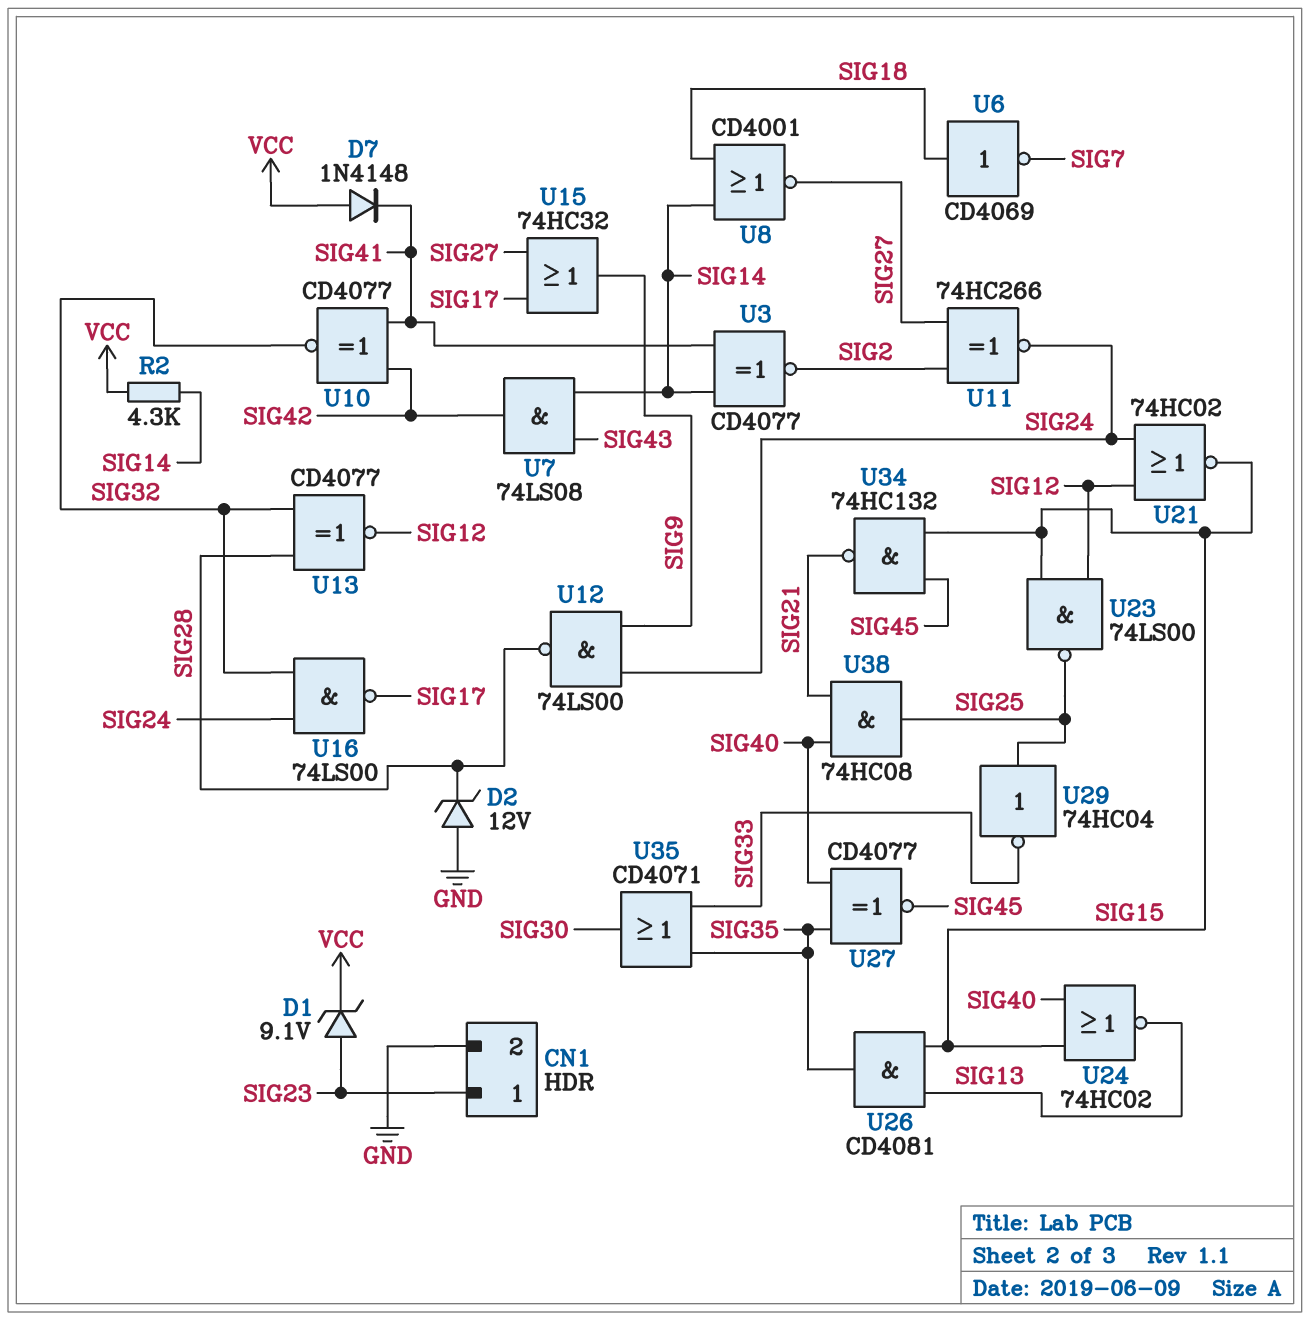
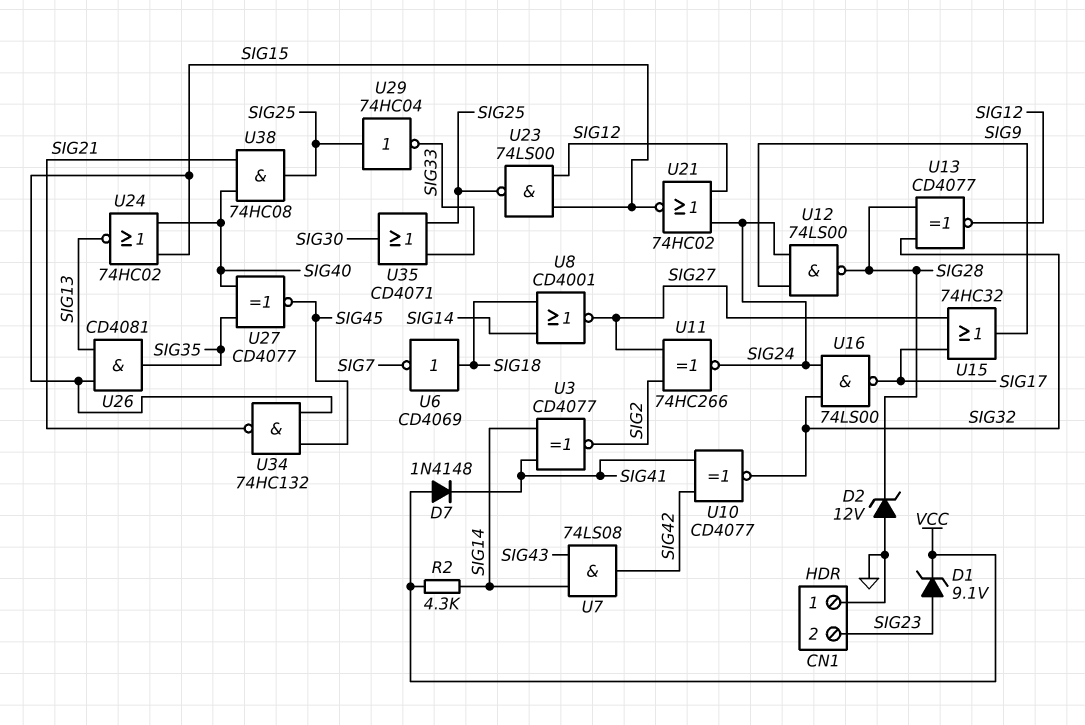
CN1 pin 1: SIG23 -> GND
CN1 pin 2: GND -> SIG23
U35: OR CD4071 (in SIG33, in SIG35, out SIG30) -> OR CD4071 (in SIG25, in SIG33, out SIG30)

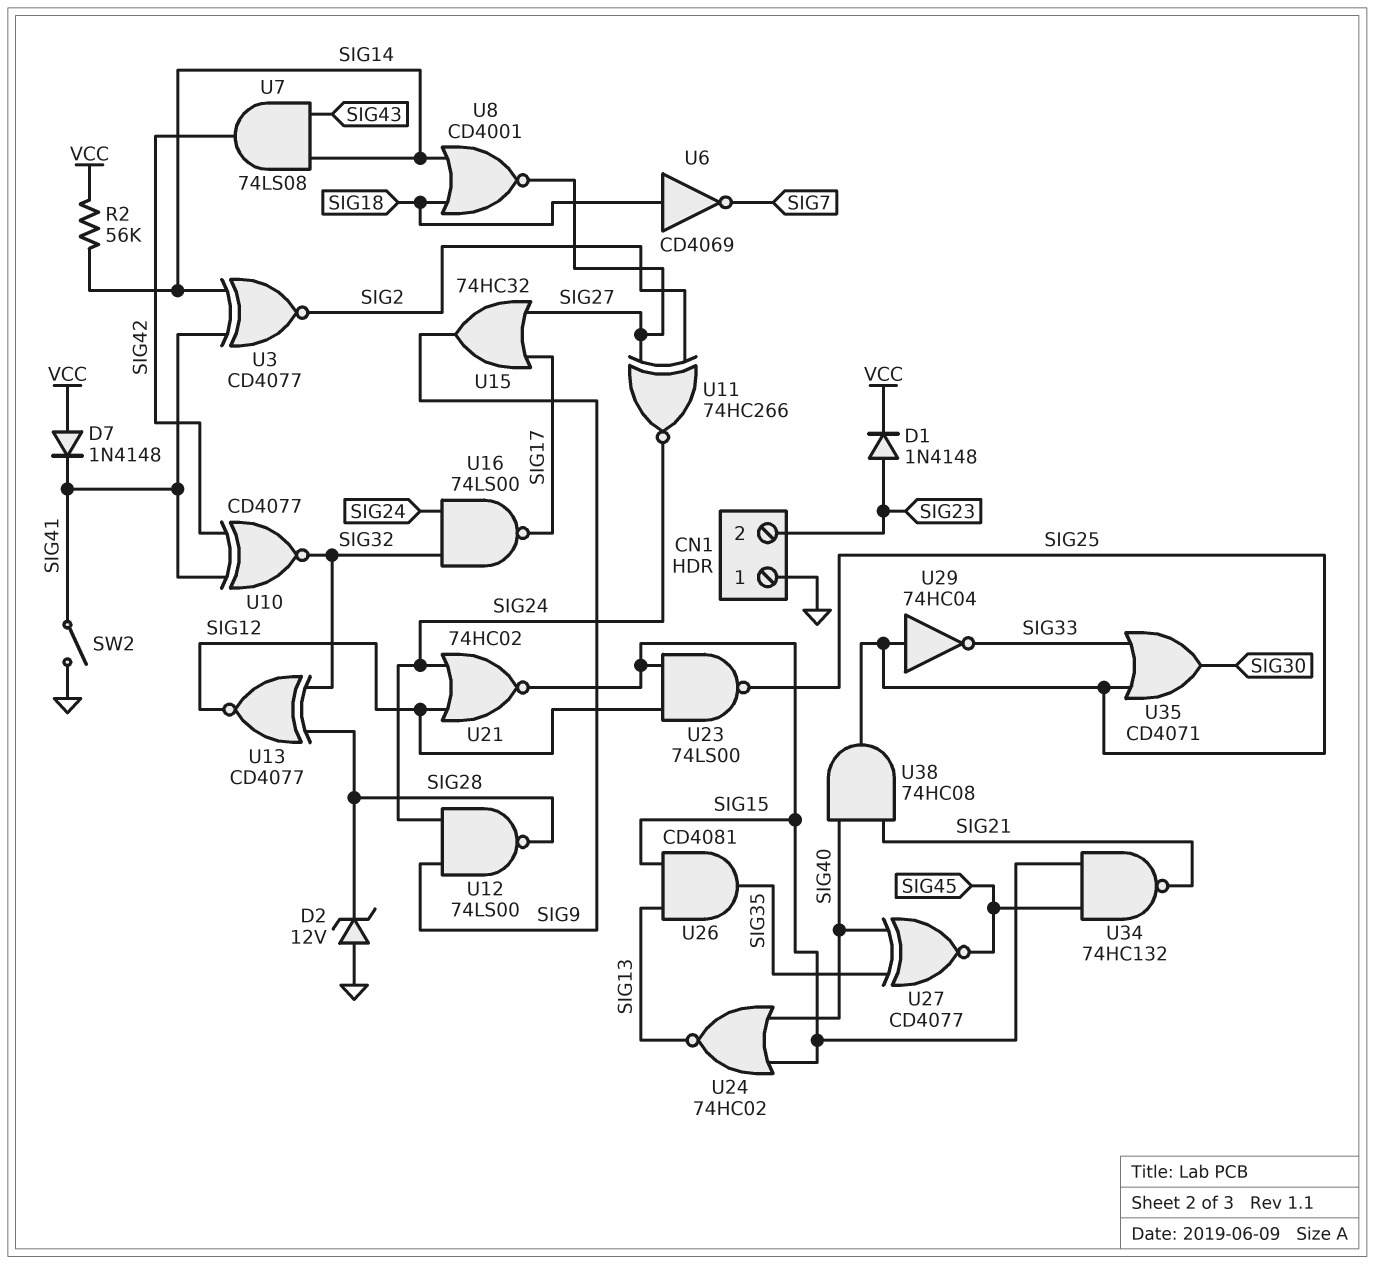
D1: zener 9.1V (A SIG23, K VCC) -> diode 1N4148 (A SIG23, K VCC)
R2: 4.3k (SIG14, VCC) -> 56k (SIG14, VCC)
SW2: none -> switch (GND, SIG41)

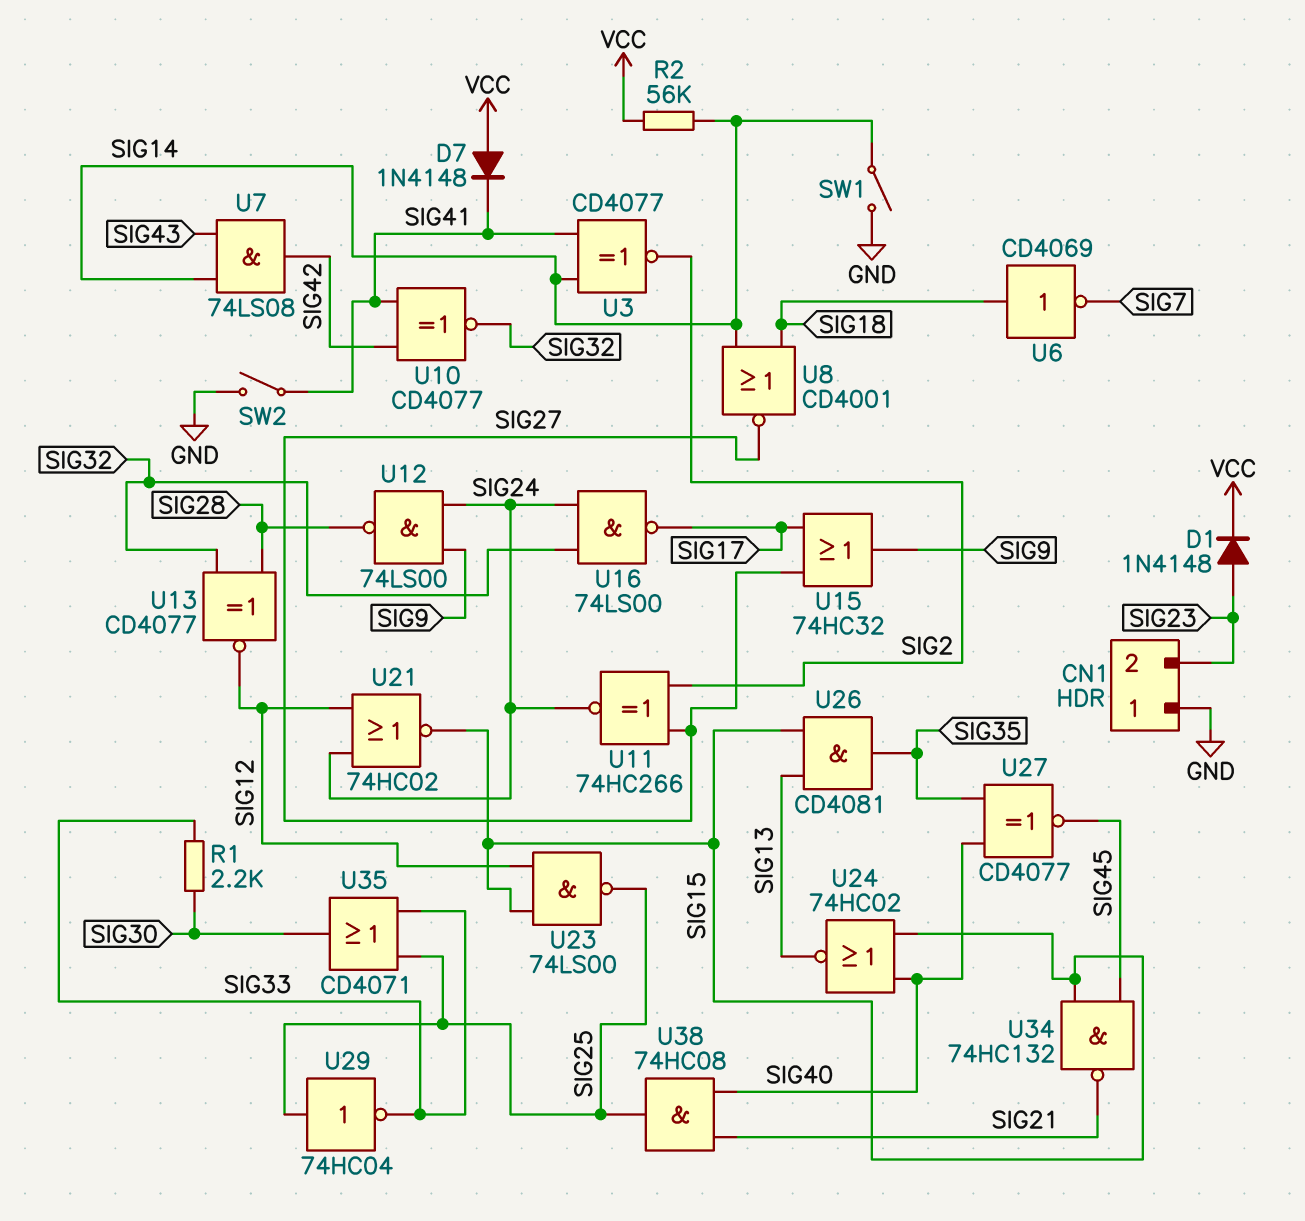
D2: zener 12V (A GND, K SIG28) -> none
R1: none -> 2.2k (SIG30, SIG33)
SW1: none -> switch (GND, SIG14)

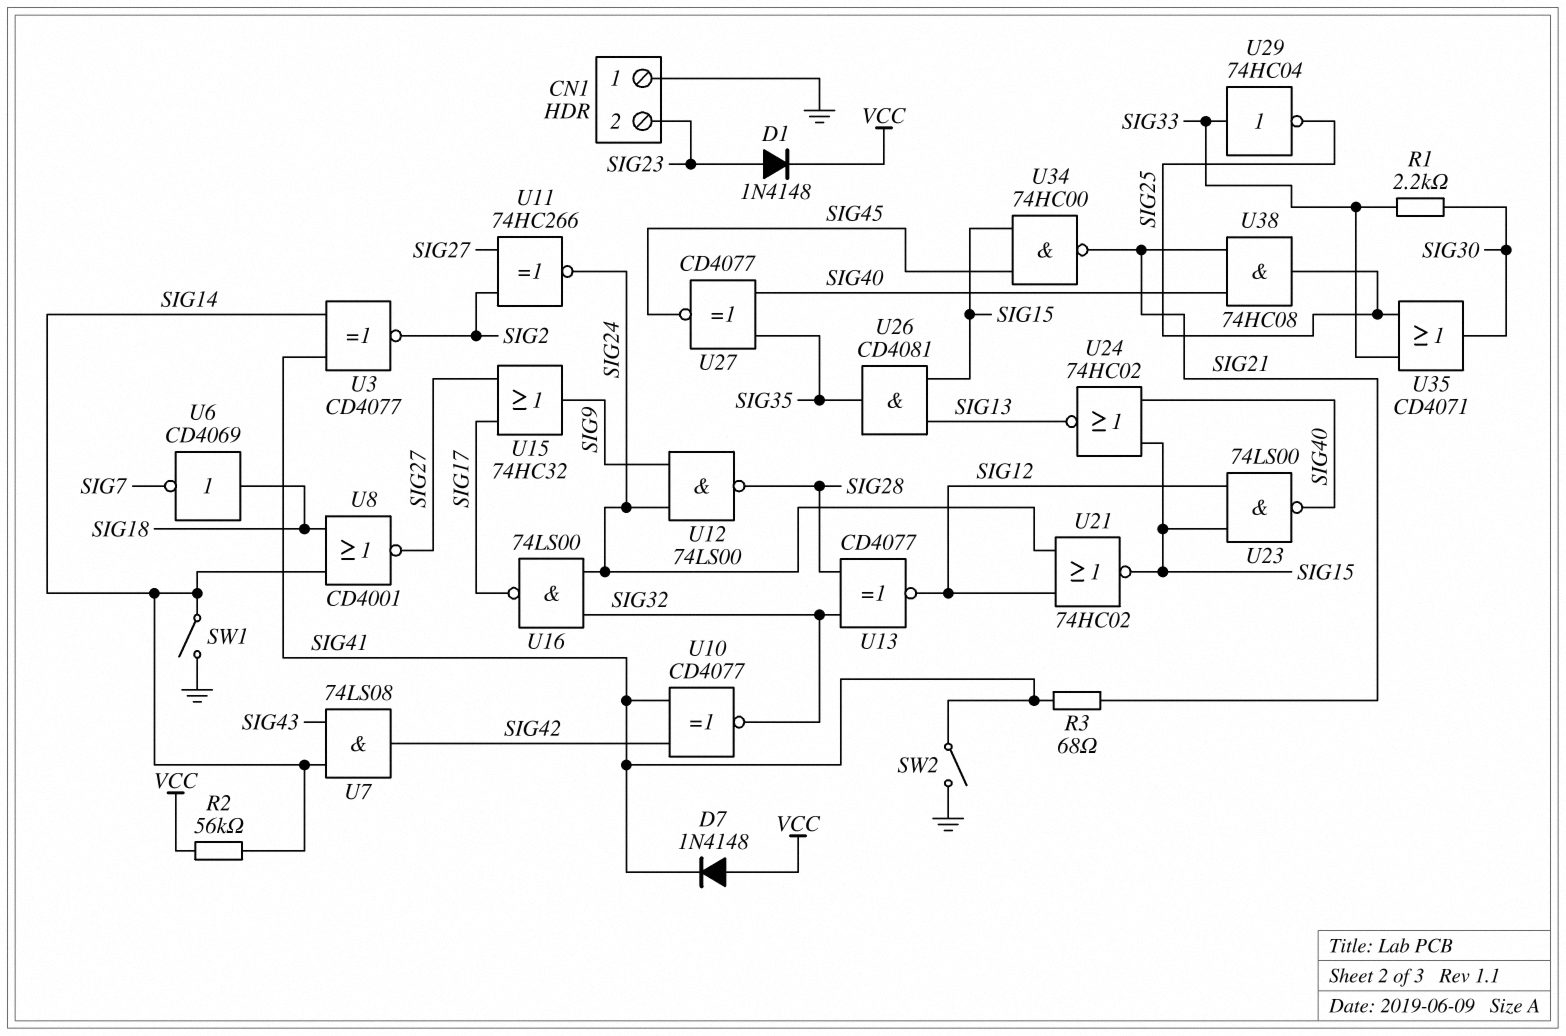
R3: none -> 68 (SIG21, SIG41)
U23: NAND 74LS00 (in SIG12, in SIG15, out SIG25) -> NAND 74LS00 (in SIG12, in SIG15, out SIG40)
U29: NOT 74HC04 (in SIG25, out SIG33) -> NOT 74HC04 (in SIG33, out SIG25)
U34: NAND 74HC132 (in SIG15, in SIG45, out SIG21) -> NAND 74HC00 (in SIG15, in SIG45, out SIG21)

